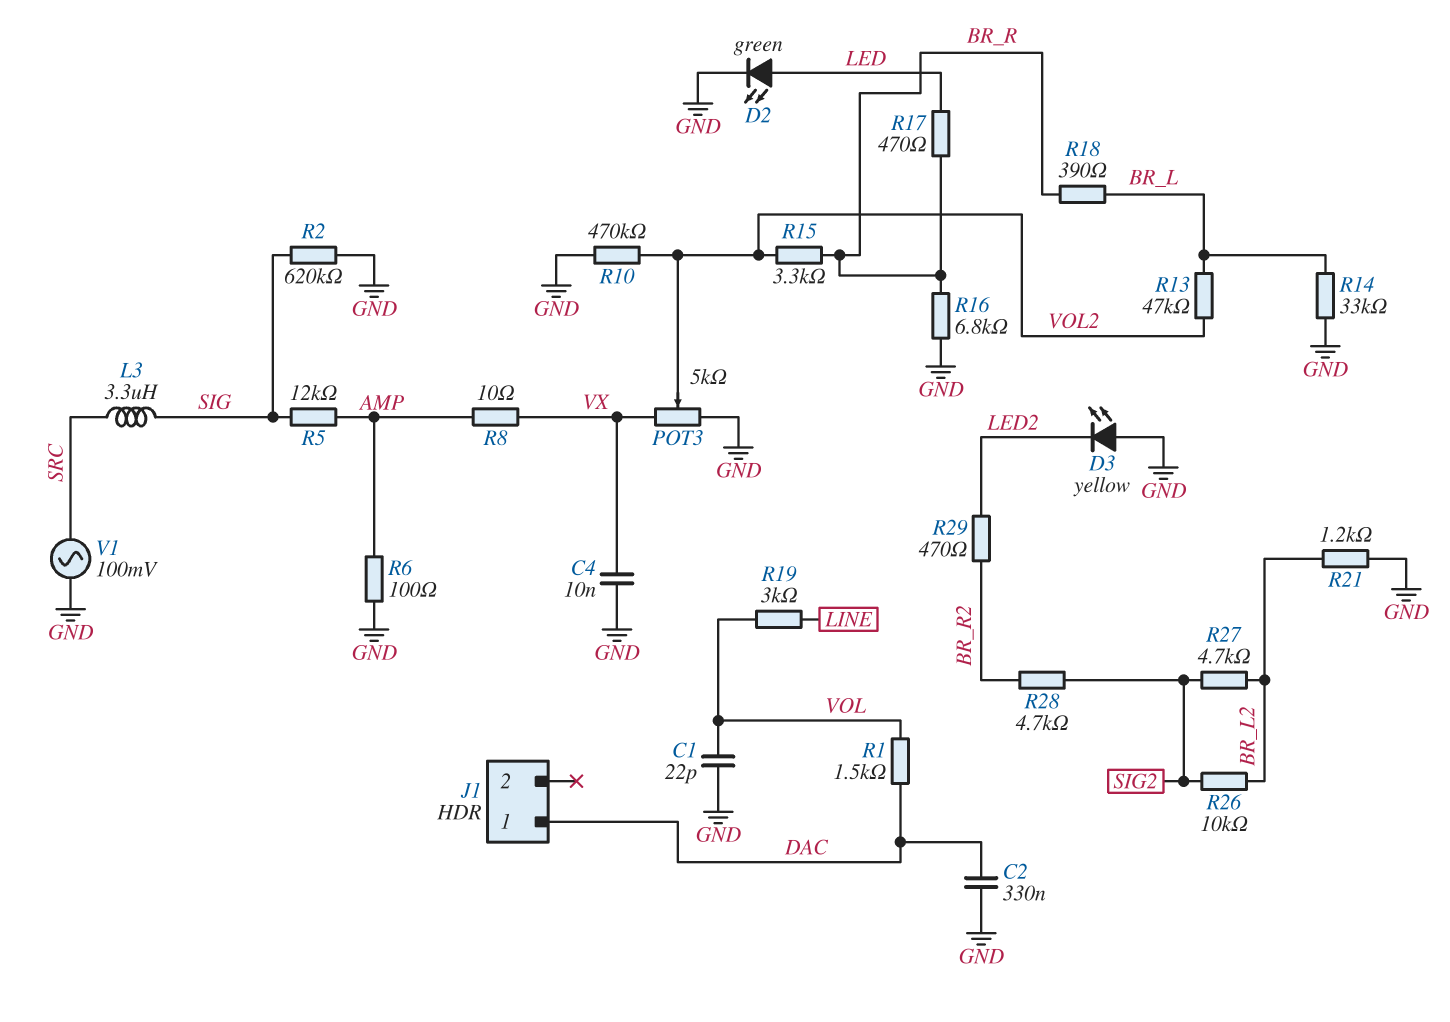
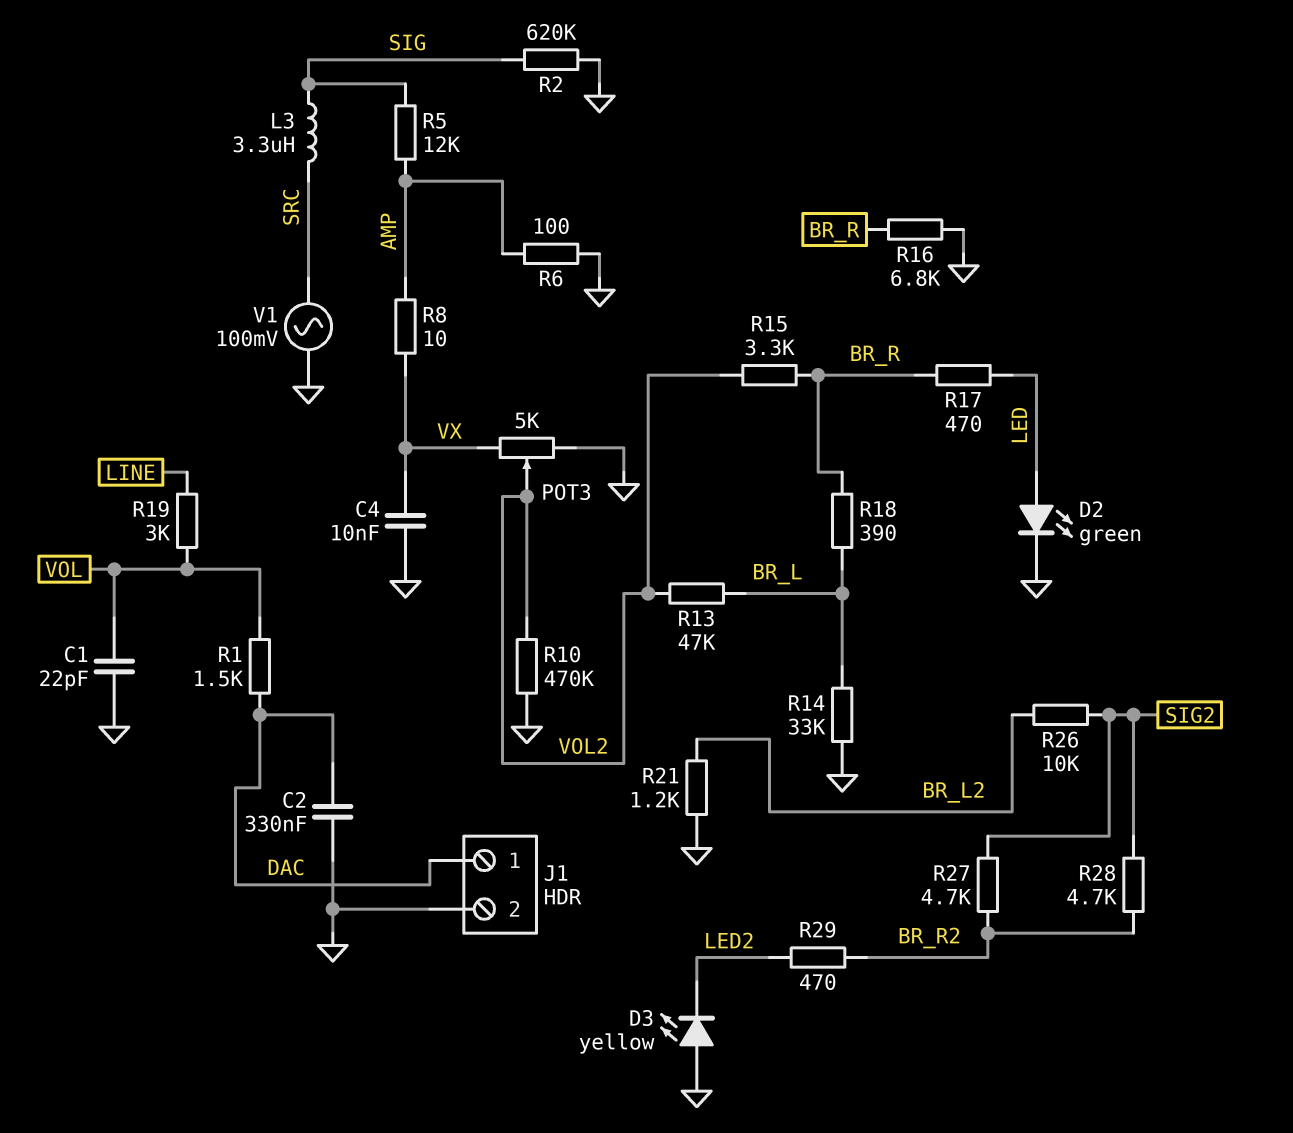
J1 pin 2: none -> GND
R27: 4.7k (BR_L2, SIG2) -> 4.7k (BR_R2, SIG2)

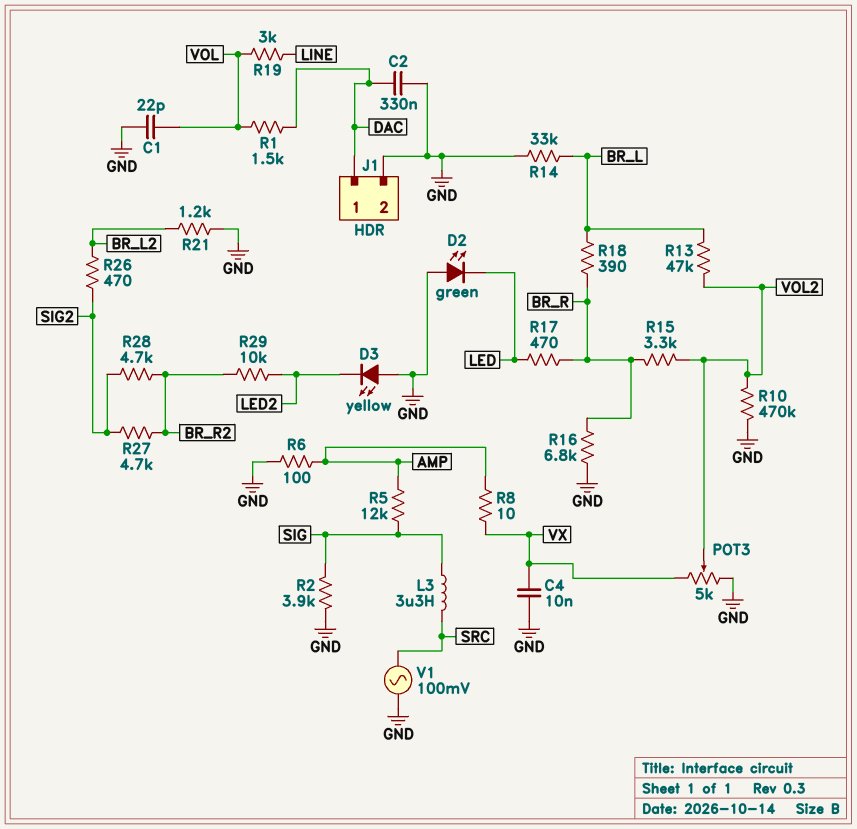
D2: LED green (A LED, K GND) -> LED green (A GND, K LED)
R2: 620k (GND, SIG) -> 3.9k (GND, SIG)
R26: 10k (BR_L2, SIG2) -> 470 (BR_L2, SIG2)
R29: 470 (BR_R2, LED2) -> 10k (BR_R2, LED2)

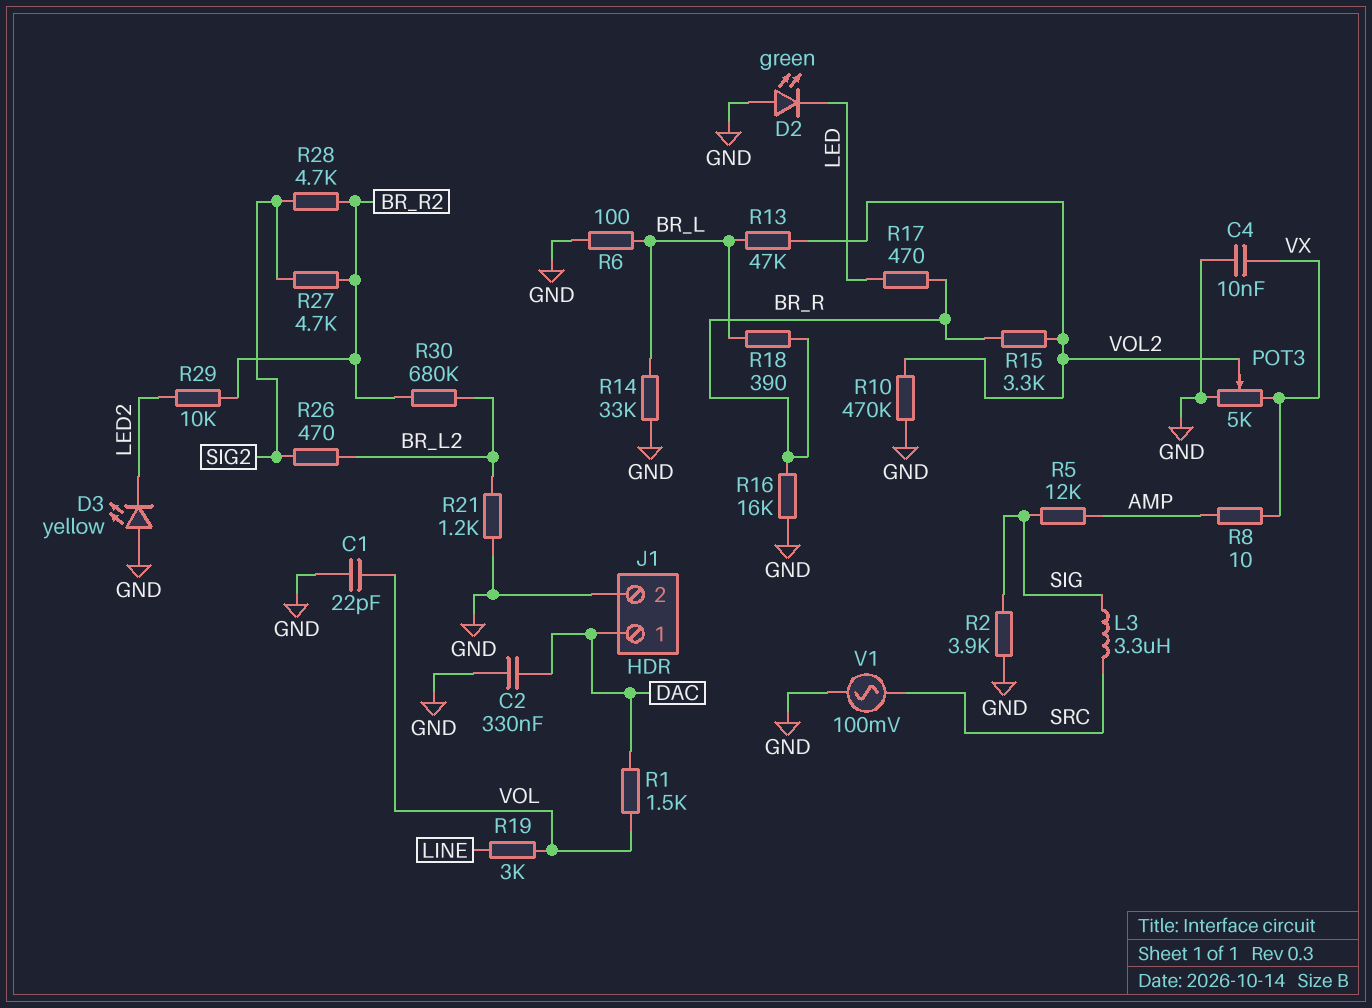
R6: 100 (AMP, GND) -> 100 (BR_L, GND)
R16: 6.8k (BR_R, GND) -> 16k (BR_R, GND)
R30: none -> 680k (BR_L2, BR_R2)

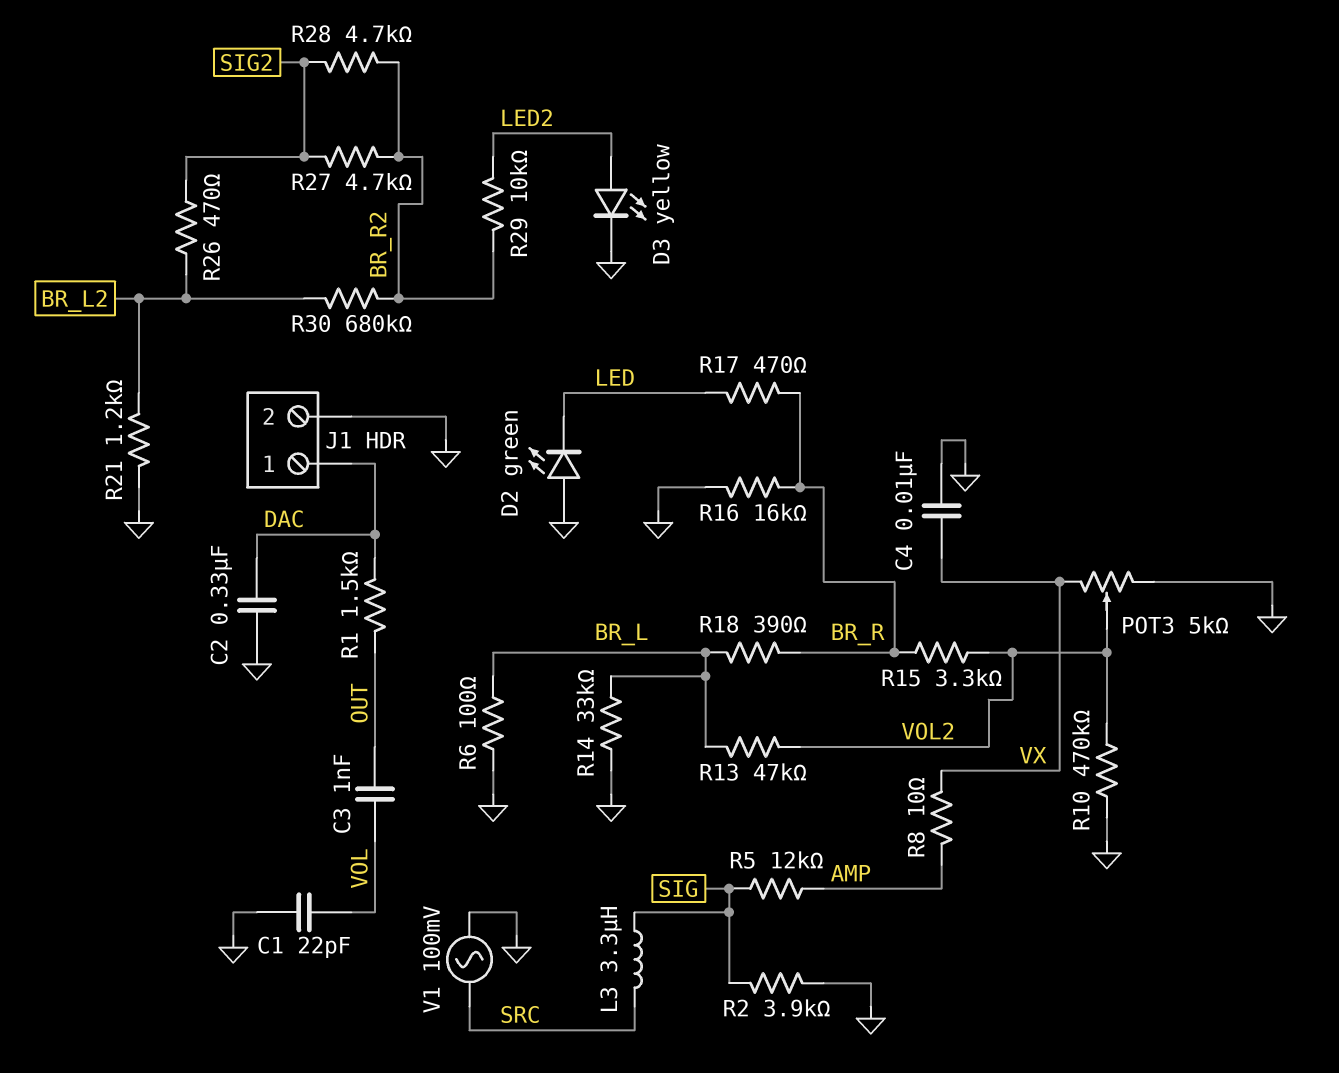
C3: none -> 1nF (OUT, VOL)
D3: LED yellow (A GND, K LED2) -> LED yellow (A LED2, K GND)
R1: 1.5k (DAC, VOL) -> 1.5k (DAC, OUT)
R19: 3k (LINE, VOL) -> none

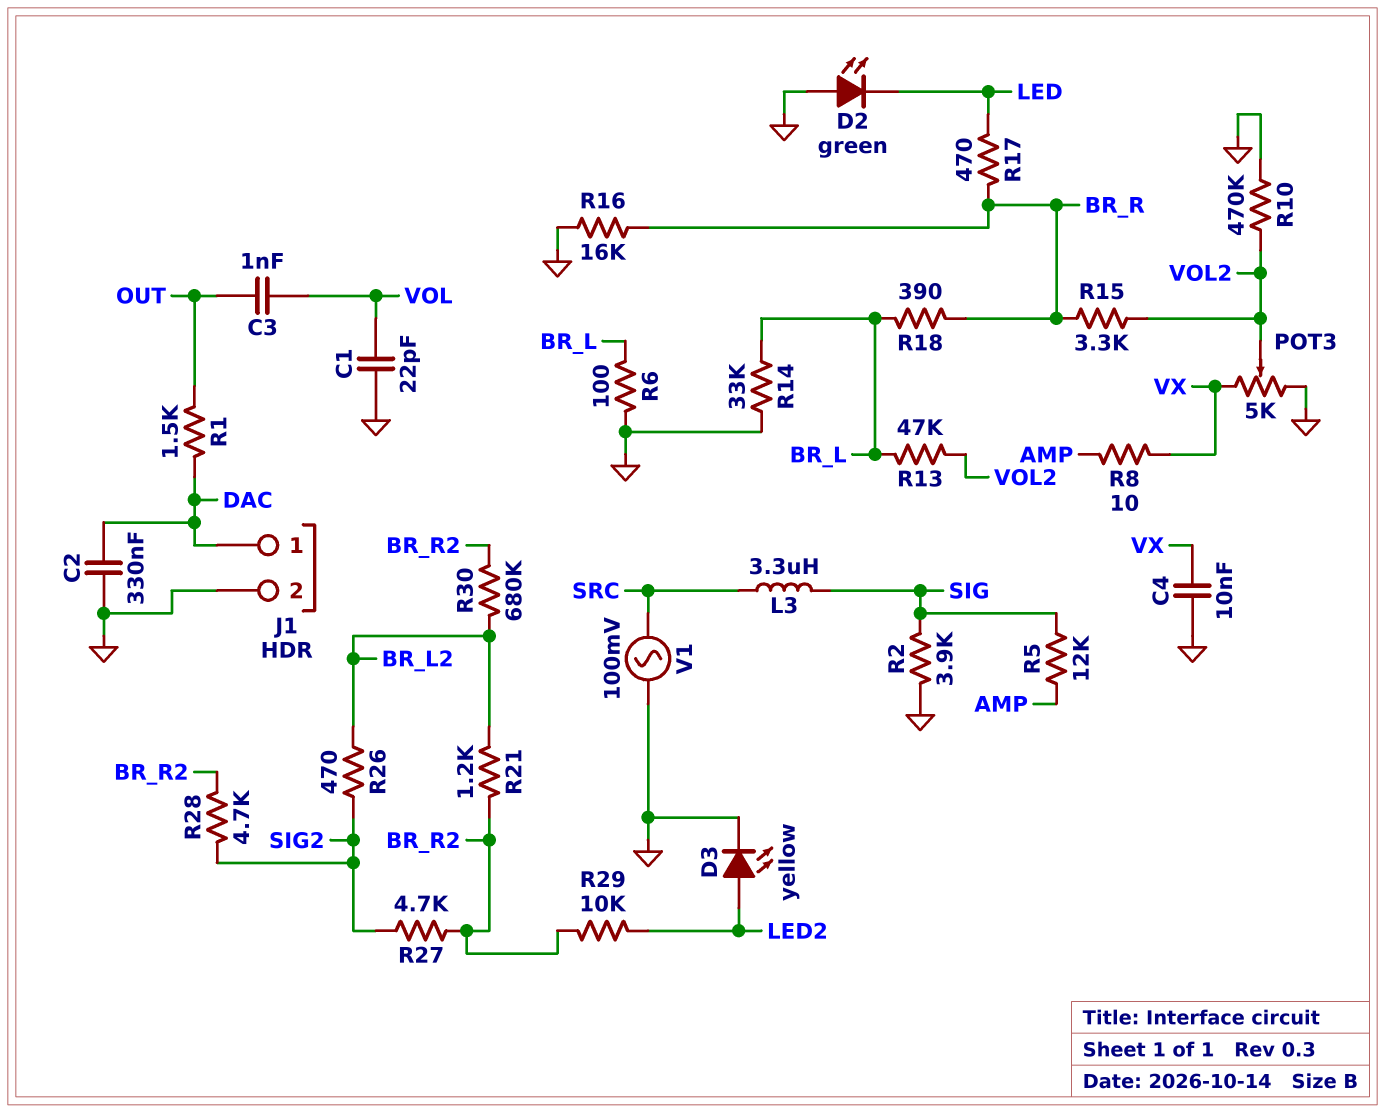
R21: 1.2k (BR_L2, GND) -> 1.2k (BR_L2, BR_R2)

